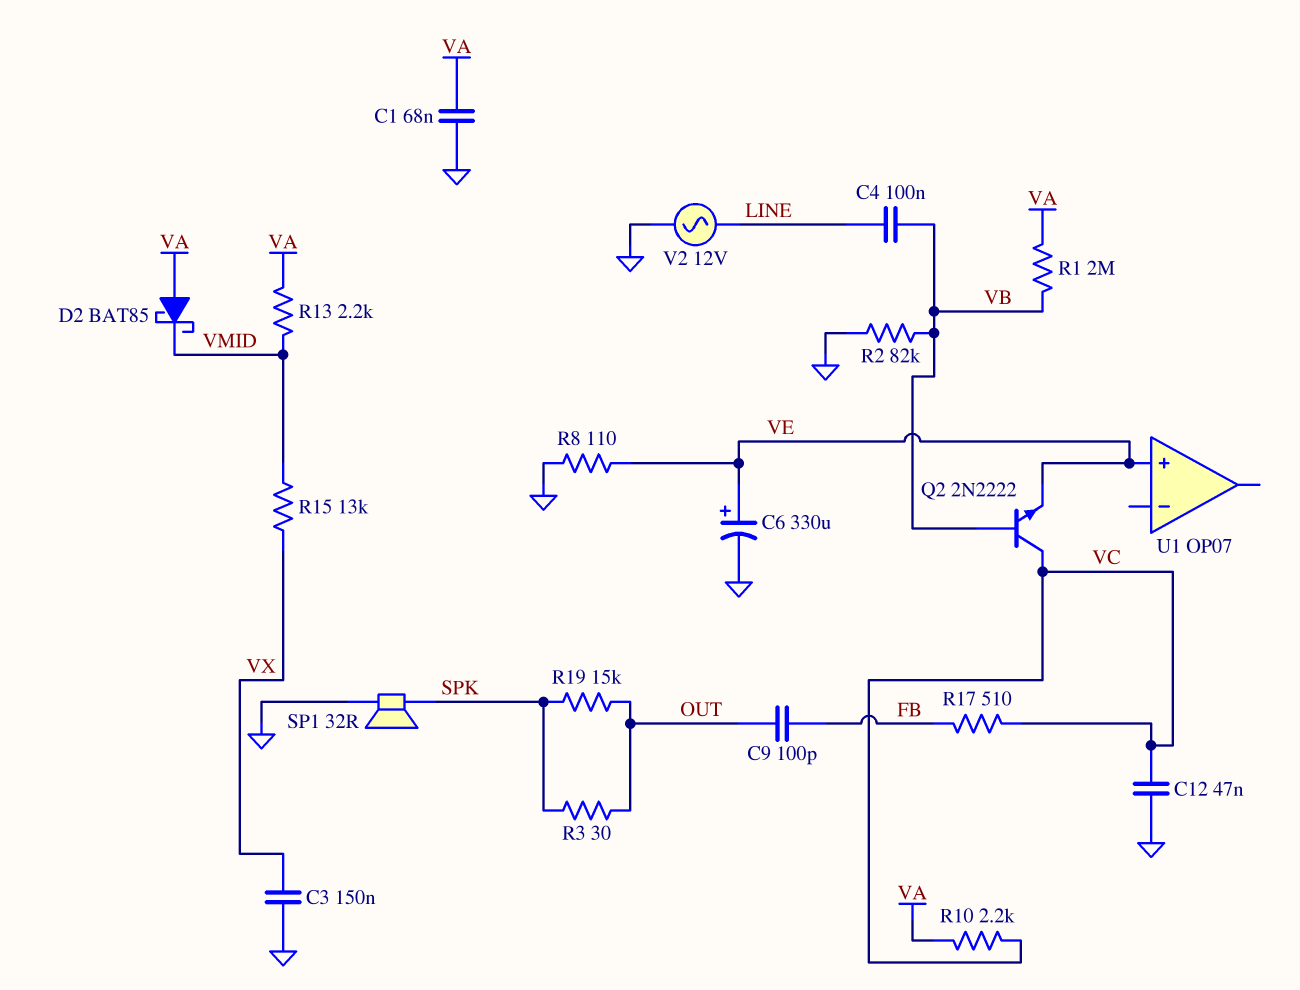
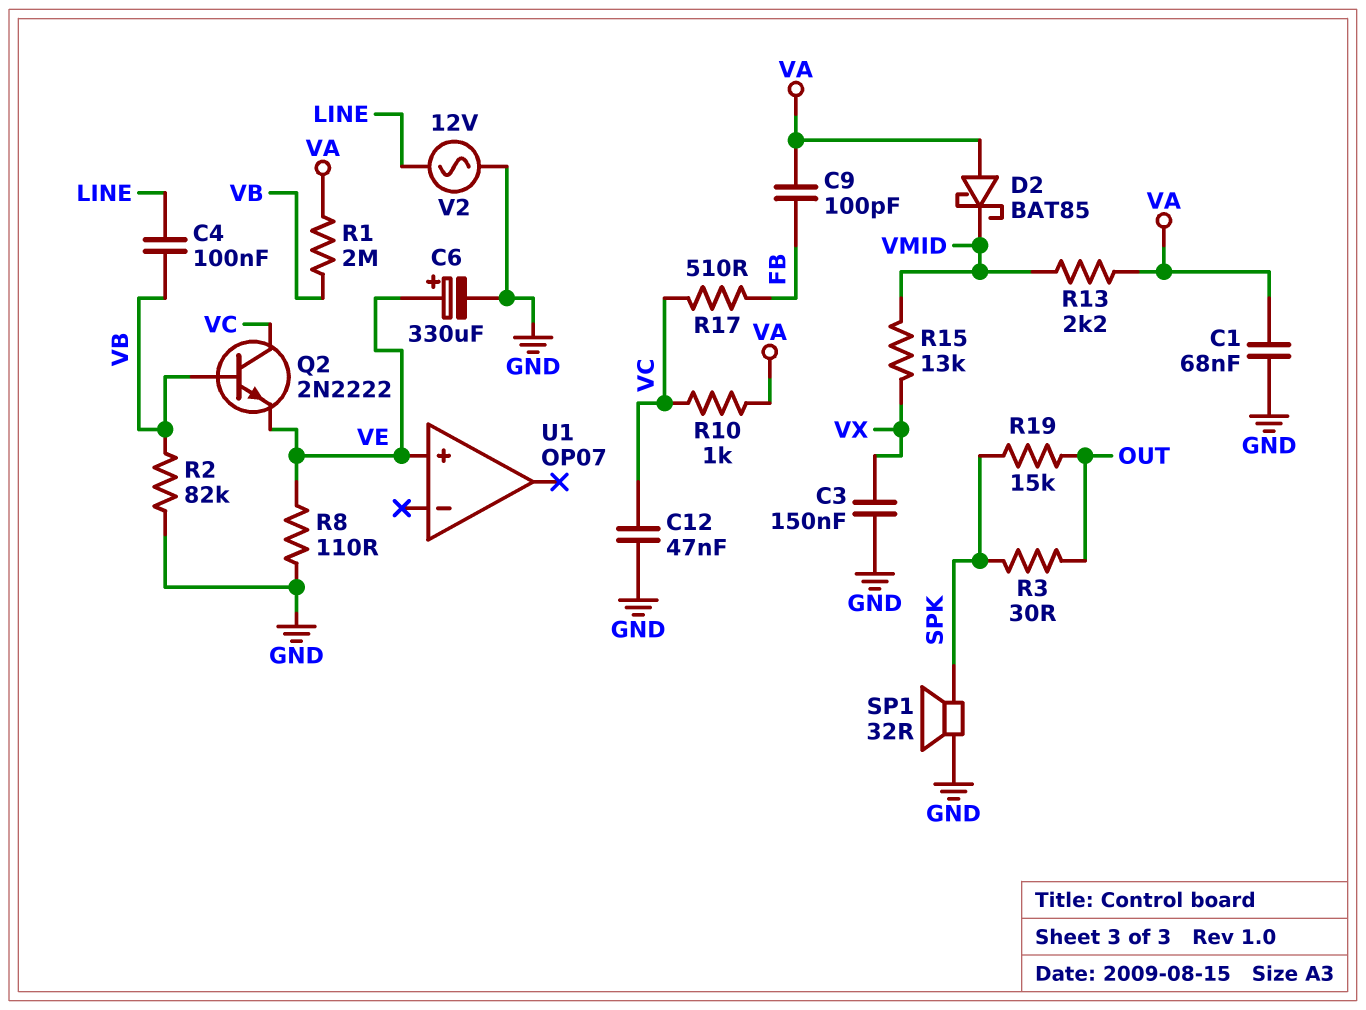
C9: 100pF (FB, OUT) -> 100pF (FB, VA)
R10: 2.2k (VA, VC) -> 1k (VA, VC)

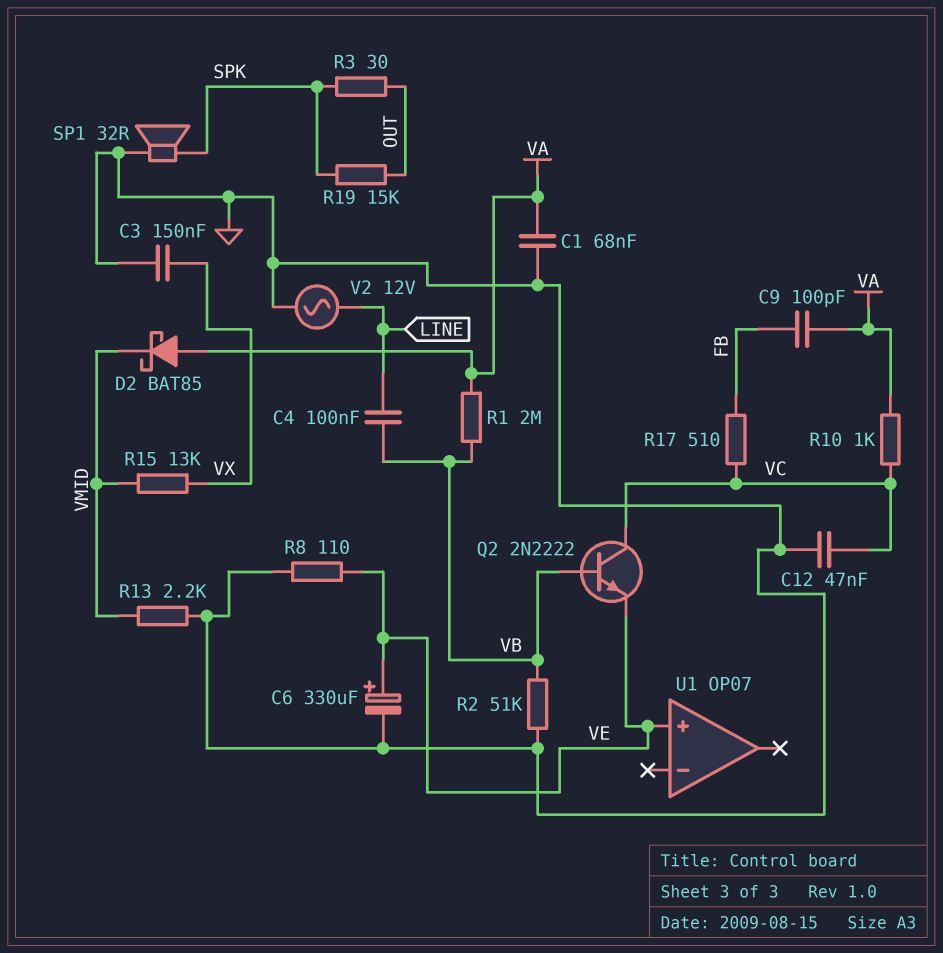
R2: 82k (GND, VB) -> 51k (GND, VB)
R13: 2.2k (VA, VMID) -> 2.2k (GND, VMID)

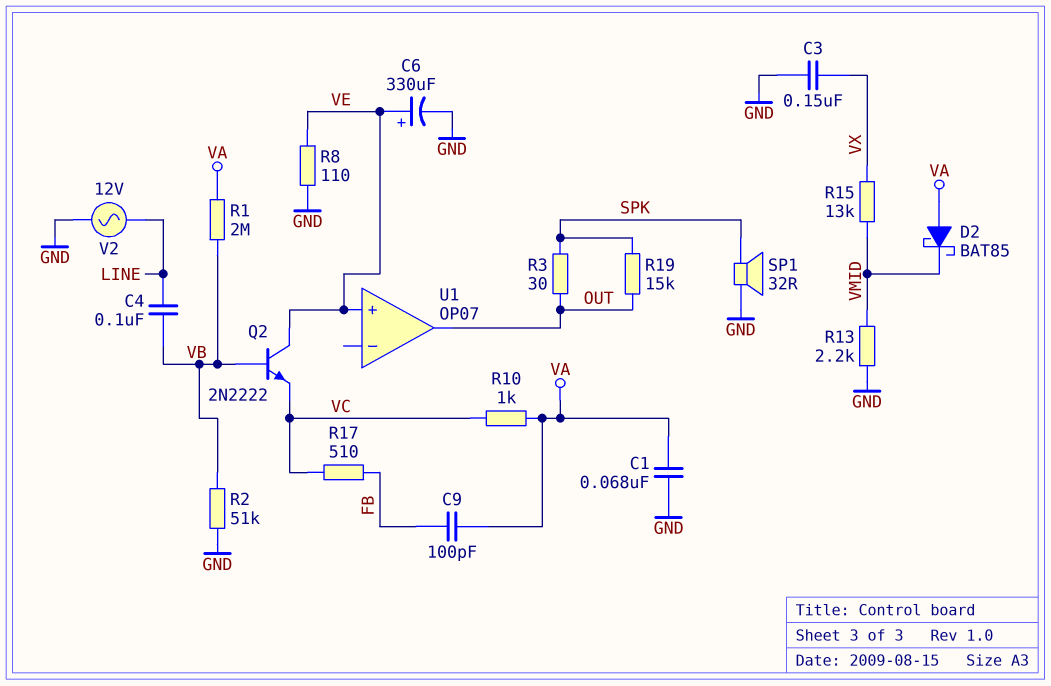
C12: 47nF (GND, VC) -> none
Q2: NPN 2N2222 (B VB, C VC, E VE) -> NPN 2N2222 (B VB, C VE, E VC)
U1 pin out: none -> OUT

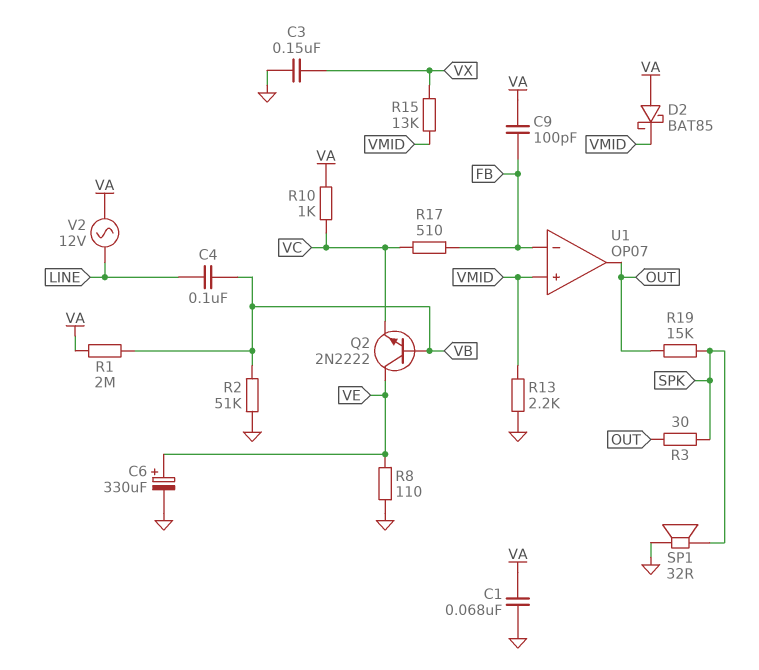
U1 pin in+: VE -> VMID
U1 pin in-: none -> FB
V2: AC 12V (GND, LINE) -> AC 12V (LINE, VA)

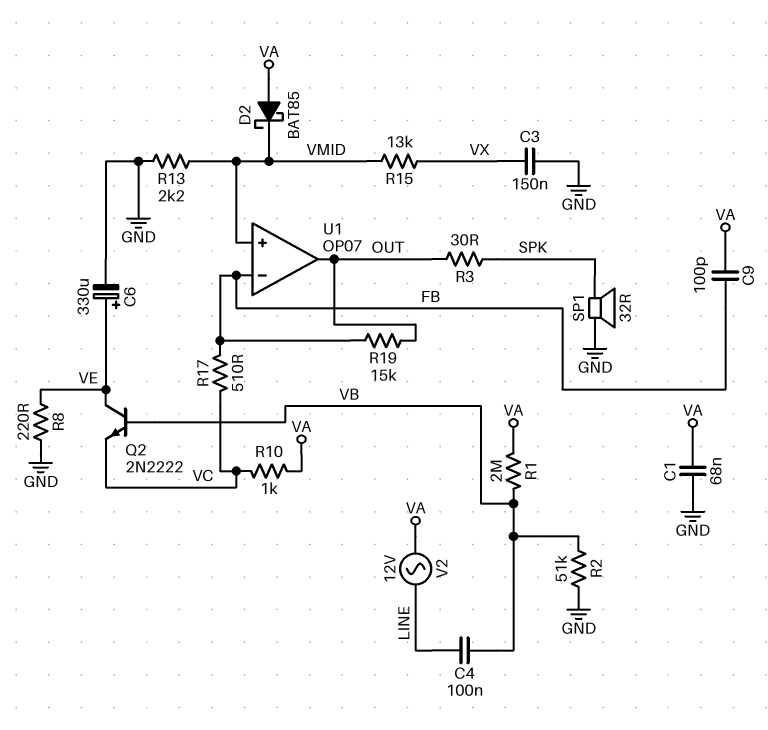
R8: 110 (GND, VE) -> 220 (GND, VE)
R19: 15k (OUT, SPK) -> 15k (FB, OUT)

